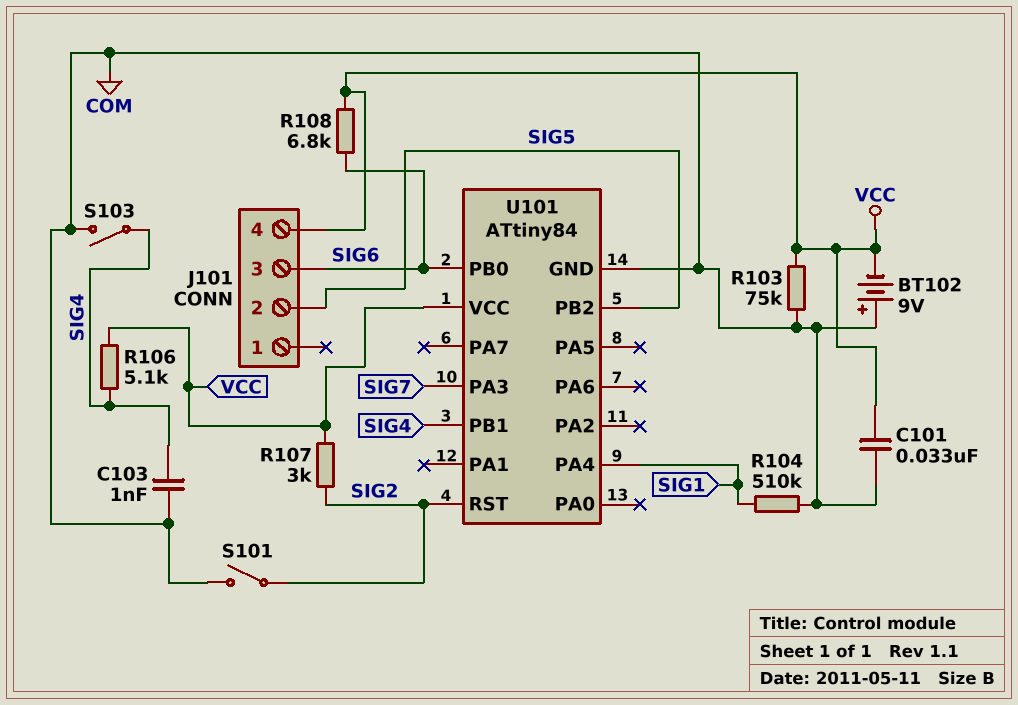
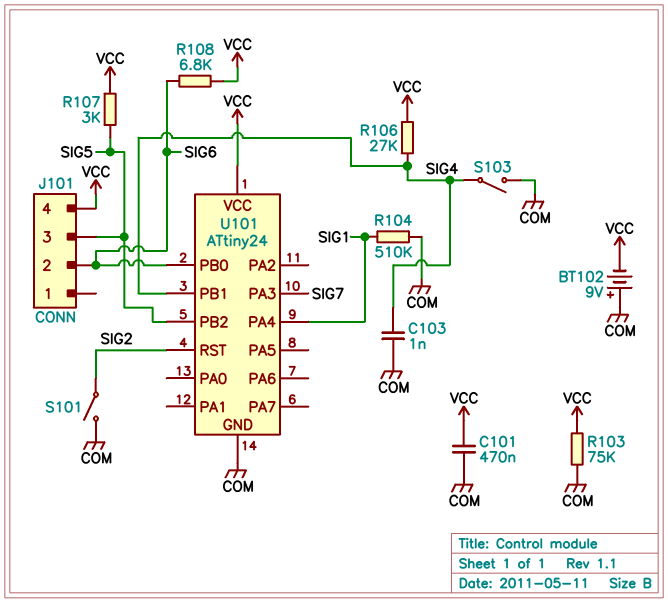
C101: 33nF (COM, VCC) -> 470nF (COM, VCC)
J101 pin 2: SIG5 -> SIG6
J101 pin 3: SIG6 -> SIG5
R106: 5.1k (SIG4, VCC) -> 27k (SIG4, VCC)
R107: 3k (SIG2, VCC) -> 3k (SIG5, VCC)
U101: ATtiny84 -> ATtiny24

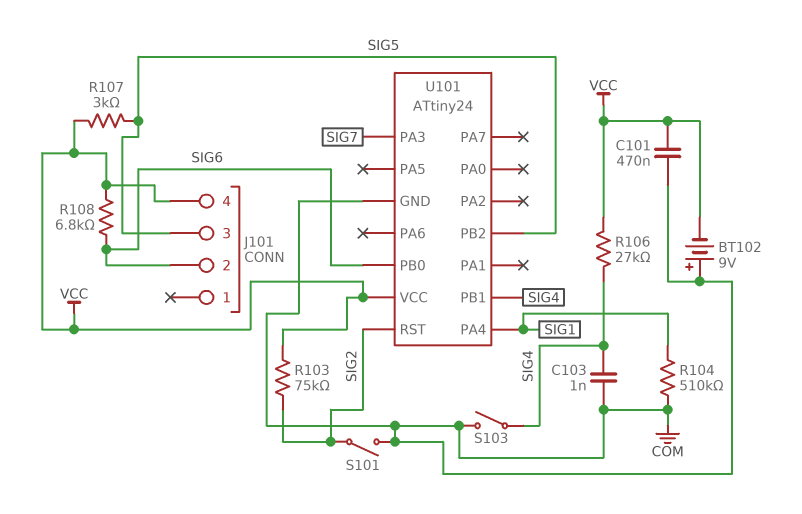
R103: 75k (COM, VCC) -> 75k (SIG2, VCC)

